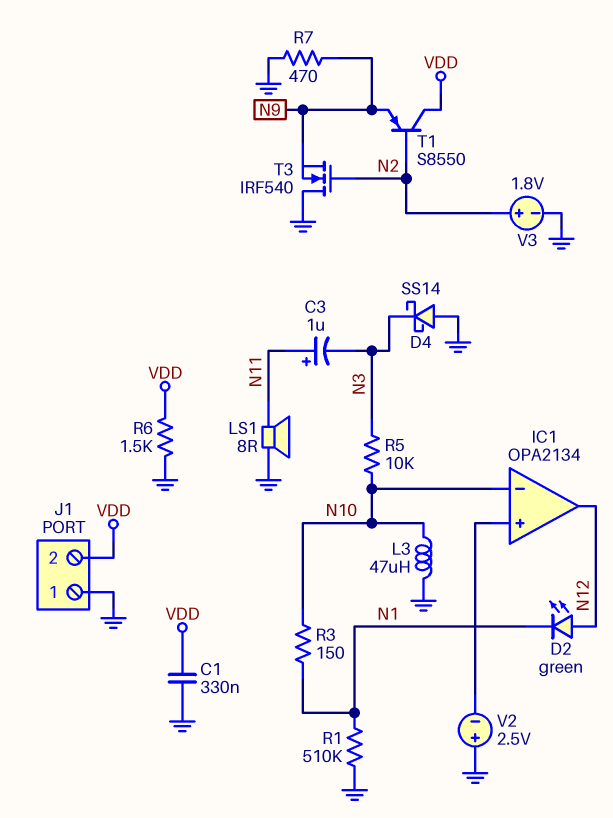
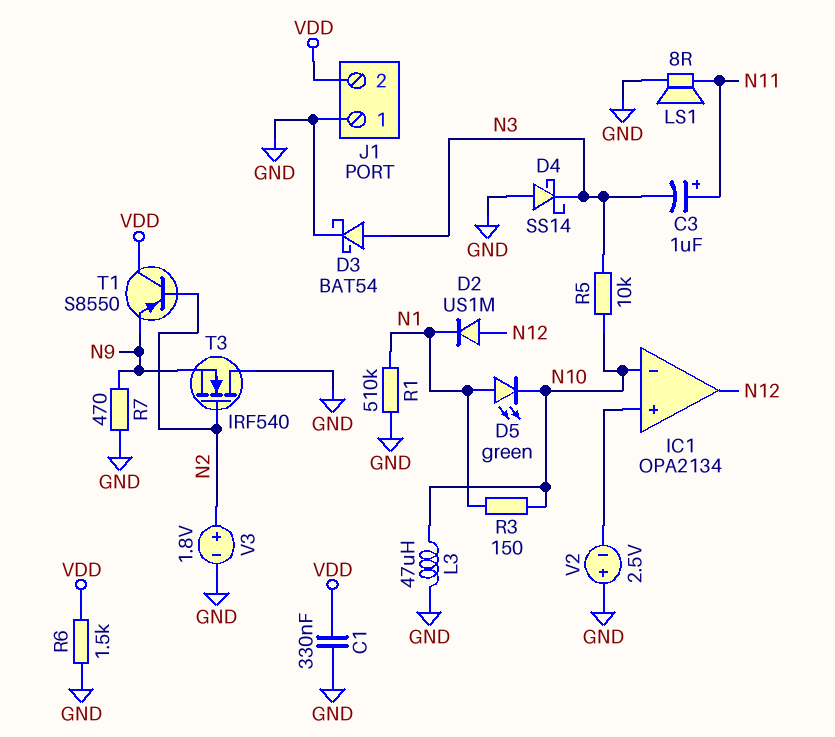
D2: LED green (A N12, K N1) -> diode US1M (A N12, K N1)
D3: none -> schottky BAT54 (A N3, K GND)
D5: none -> LED green (A N1, K N10)

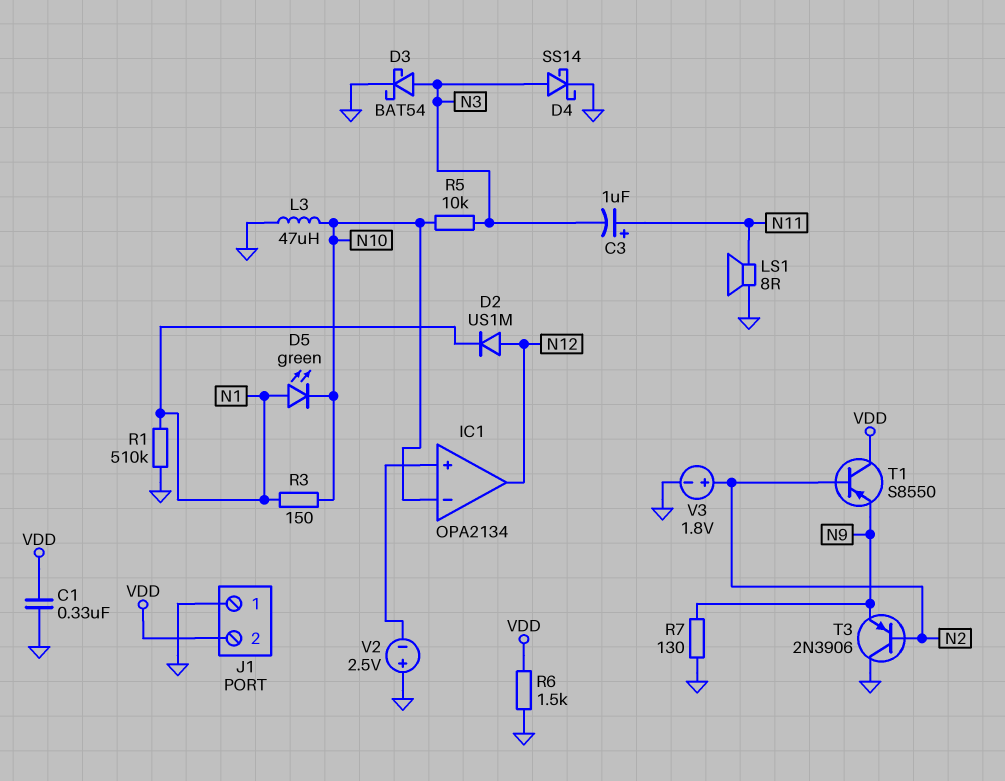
D4: schottky SS14 (A GND, K N3) -> schottky SS14 (A N3, K GND)
R7: 470 (GND, N9) -> 130 (GND, N9)
T3: NMOS IRF540 (G N2, D GND, S N9) -> PNP 2N3906 (B N2, C GND, E N9)

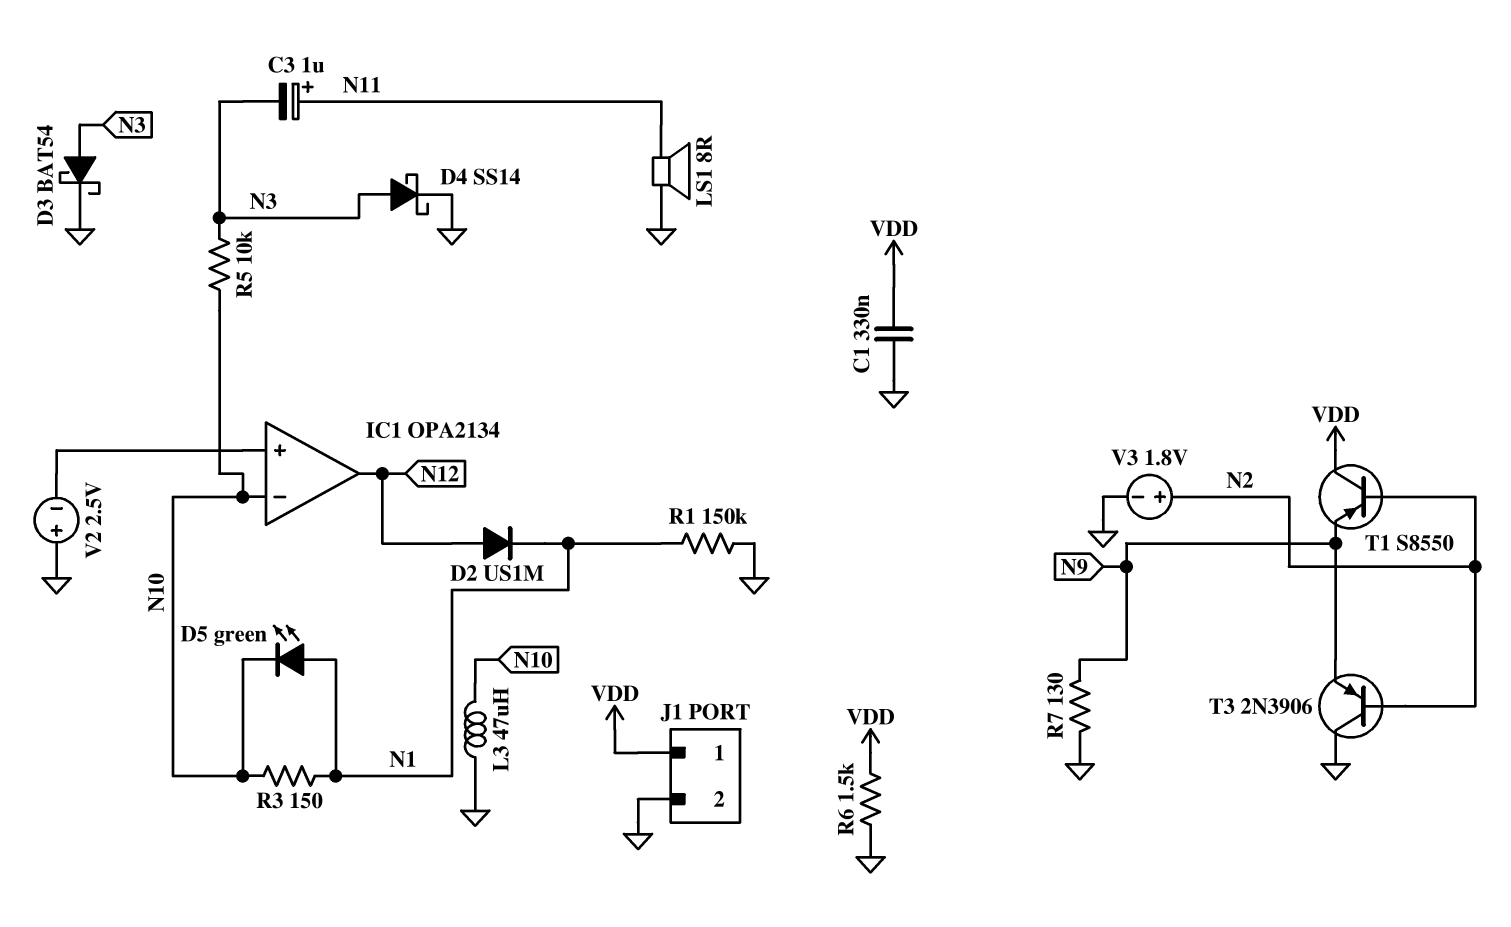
J1 pin 1: GND -> VDD
J1 pin 2: VDD -> GND
R1: 510k (GND, N1) -> 150k (GND, N1)

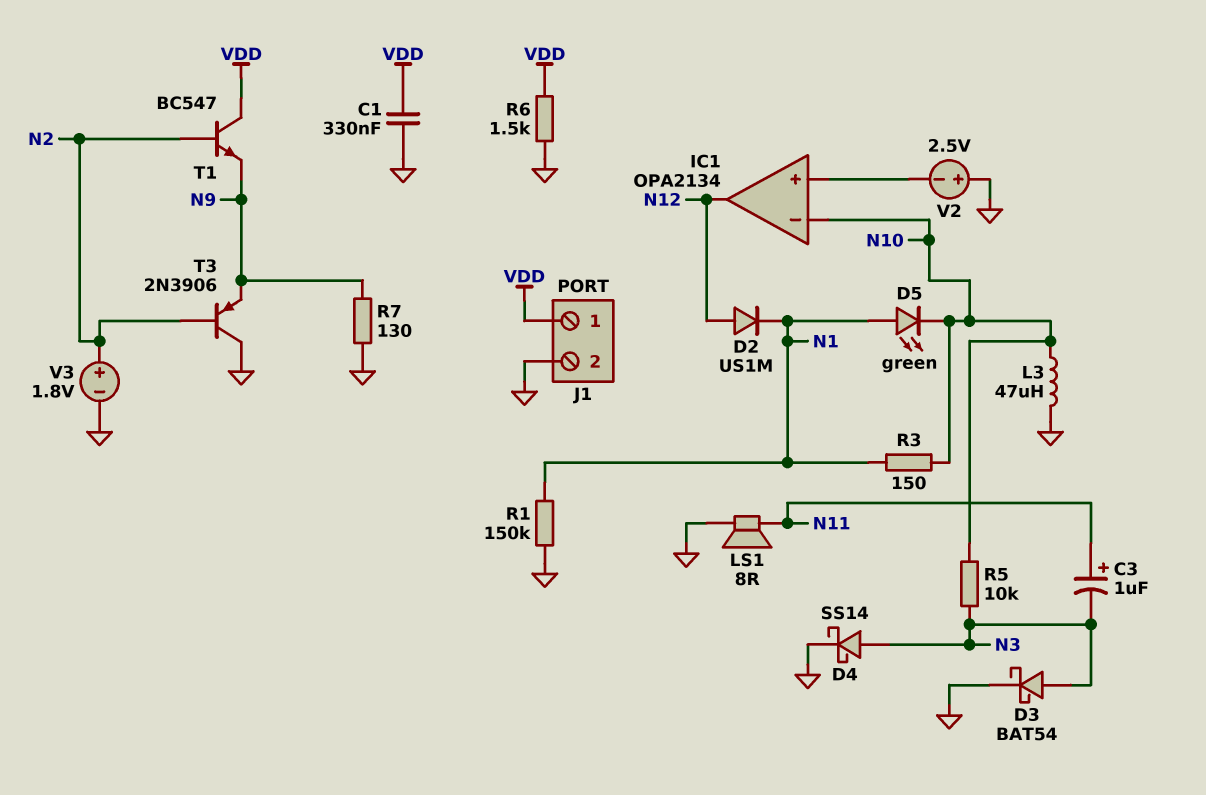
T1: PNP S8550 (B N2, C VDD, E N9) -> NPN BC547 (B N2, C VDD, E N9)

